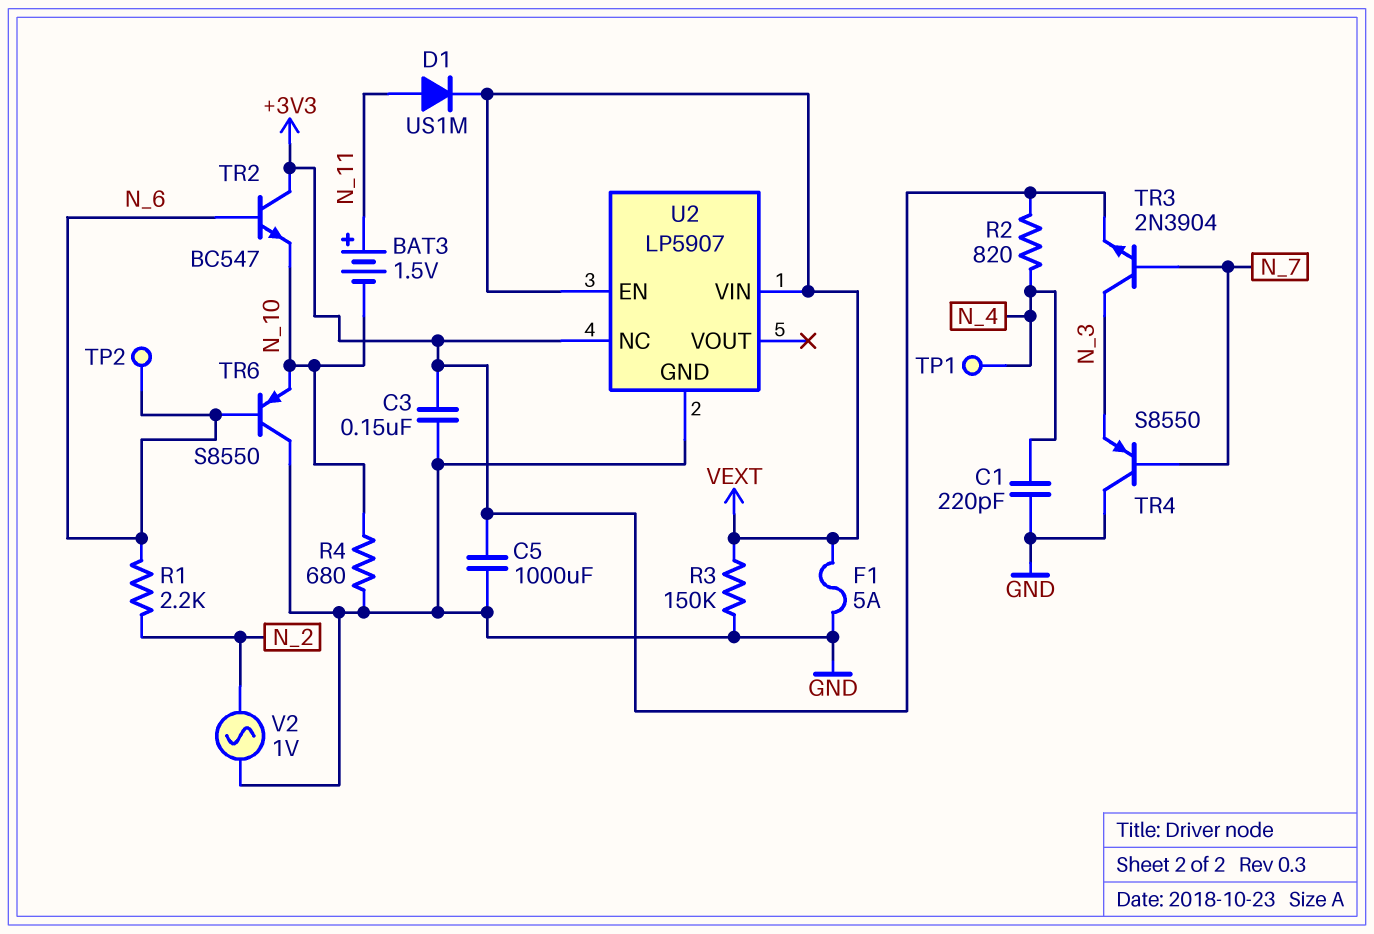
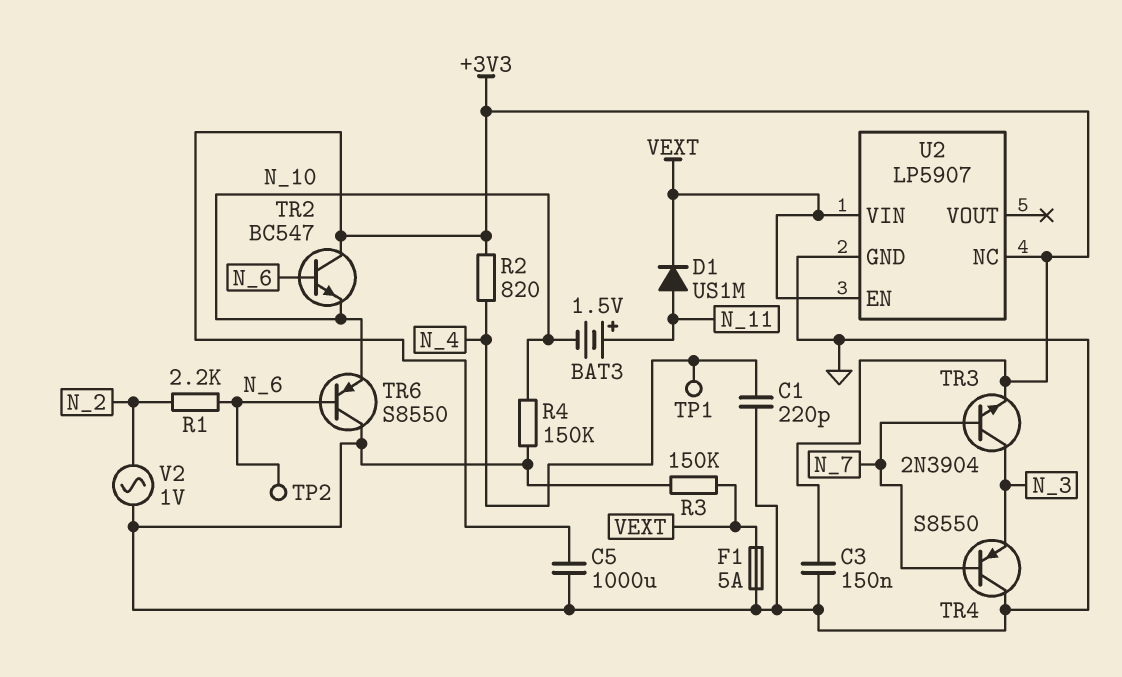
R4: 680 (GND, N_10) -> 150k (GND, N_10)

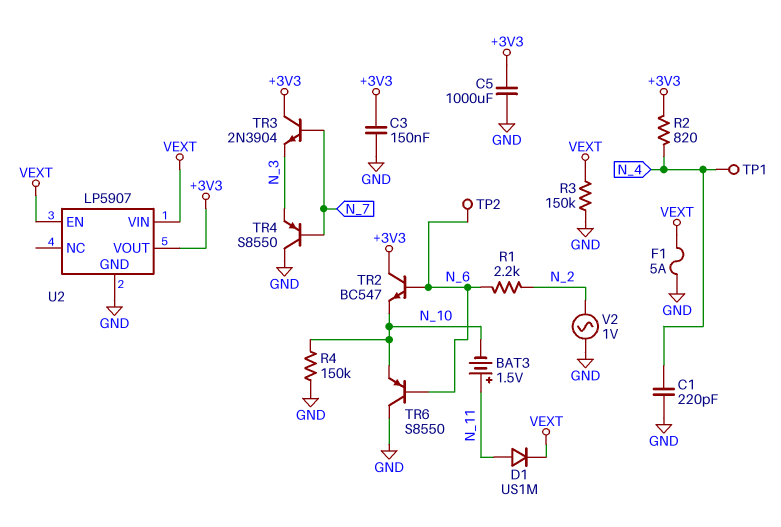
TR3: NPN 2N3904 (B N_7, C N_3, E +3V3) -> NPN 2N3904 (B N_7, C +3V3, E N_3)
U2 pin NC: +3V3 -> none
U2 pin VOUT: none -> +3V3

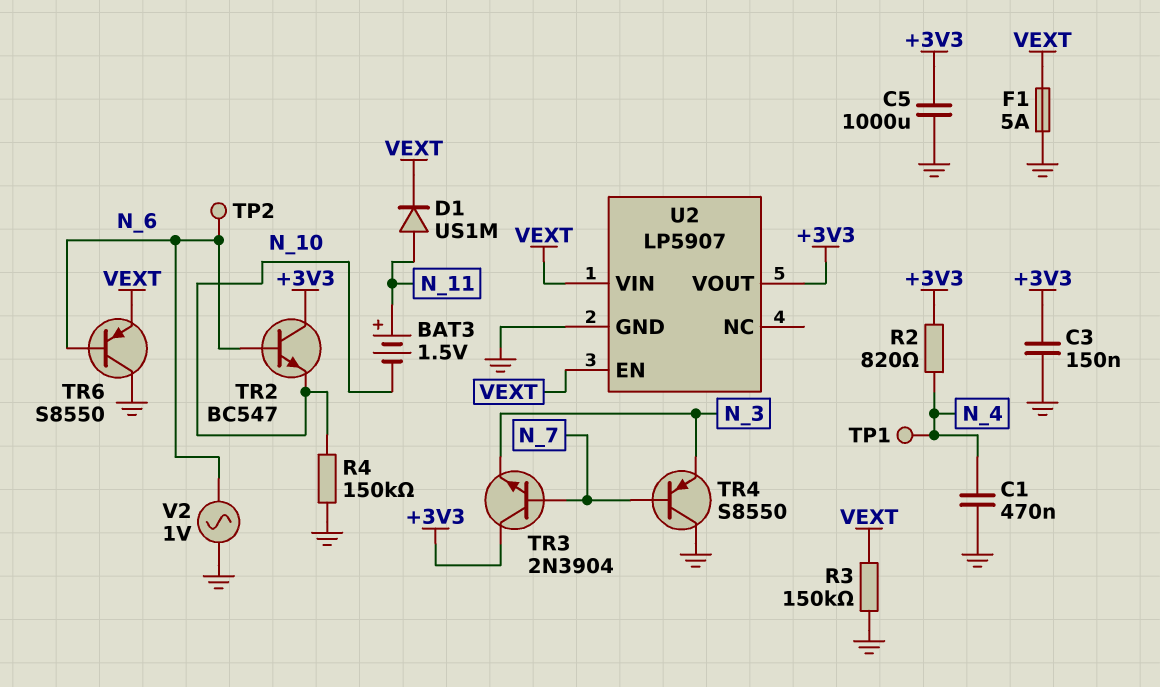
C1: 220pF (GND, N_4) -> 470nF (GND, N_4)
R1: 2.2k (N_2, N_6) -> none
TR6: PNP S8550 (B N_6, C GND, E N_10) -> PNP S8550 (B N_6, C GND, E VEXT)
V2: AC 1V (GND, N_2) -> AC 1V (GND, N_6)

